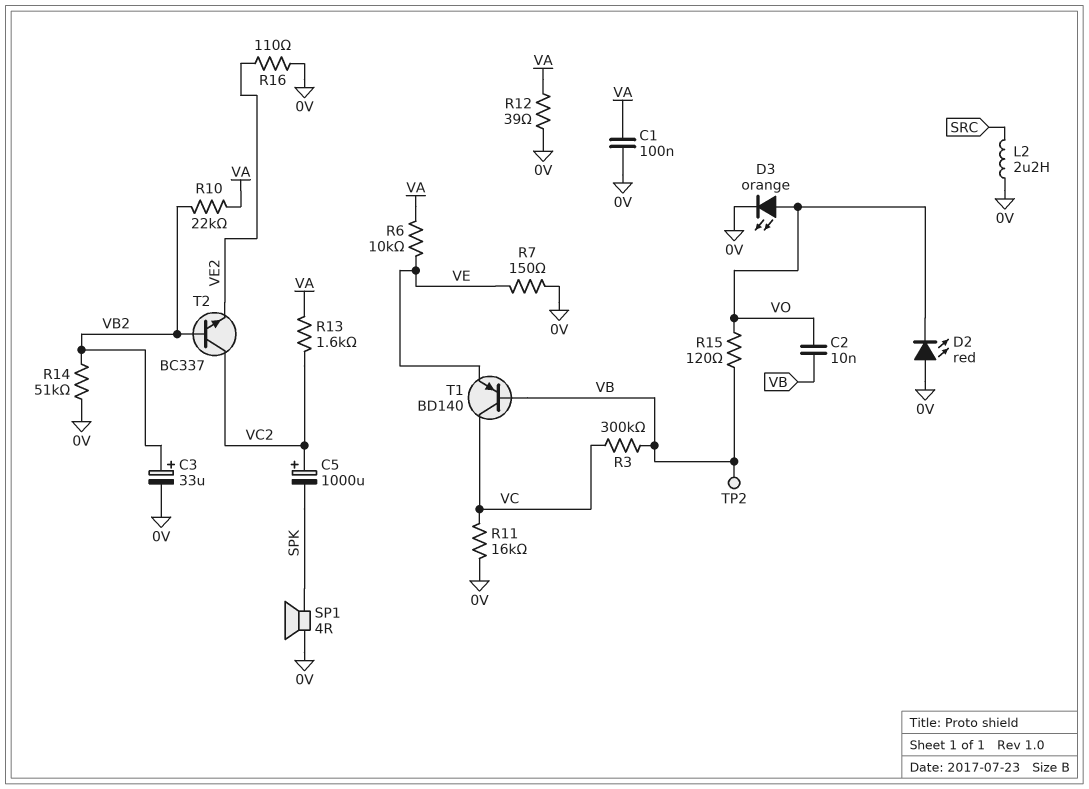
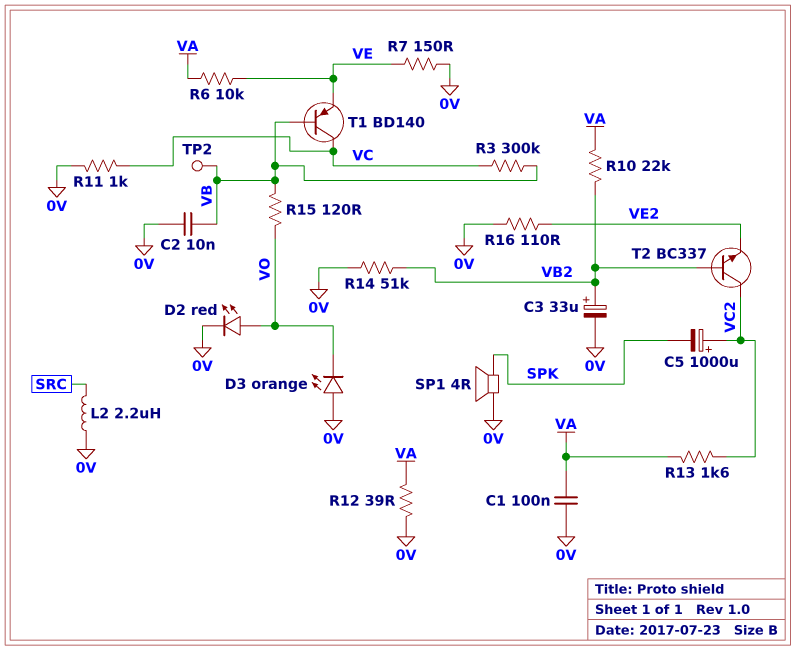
C2: 10nF (VB, VO) -> 10nF (0V, VB)
D2: LED red (A 0V, K VO) -> LED red (A VO, K 0V)
D3: LED orange (A VO, K 0V) -> LED orange (A 0V, K VO)
R11: 16k (0V, VC) -> 1k (0V, VC)

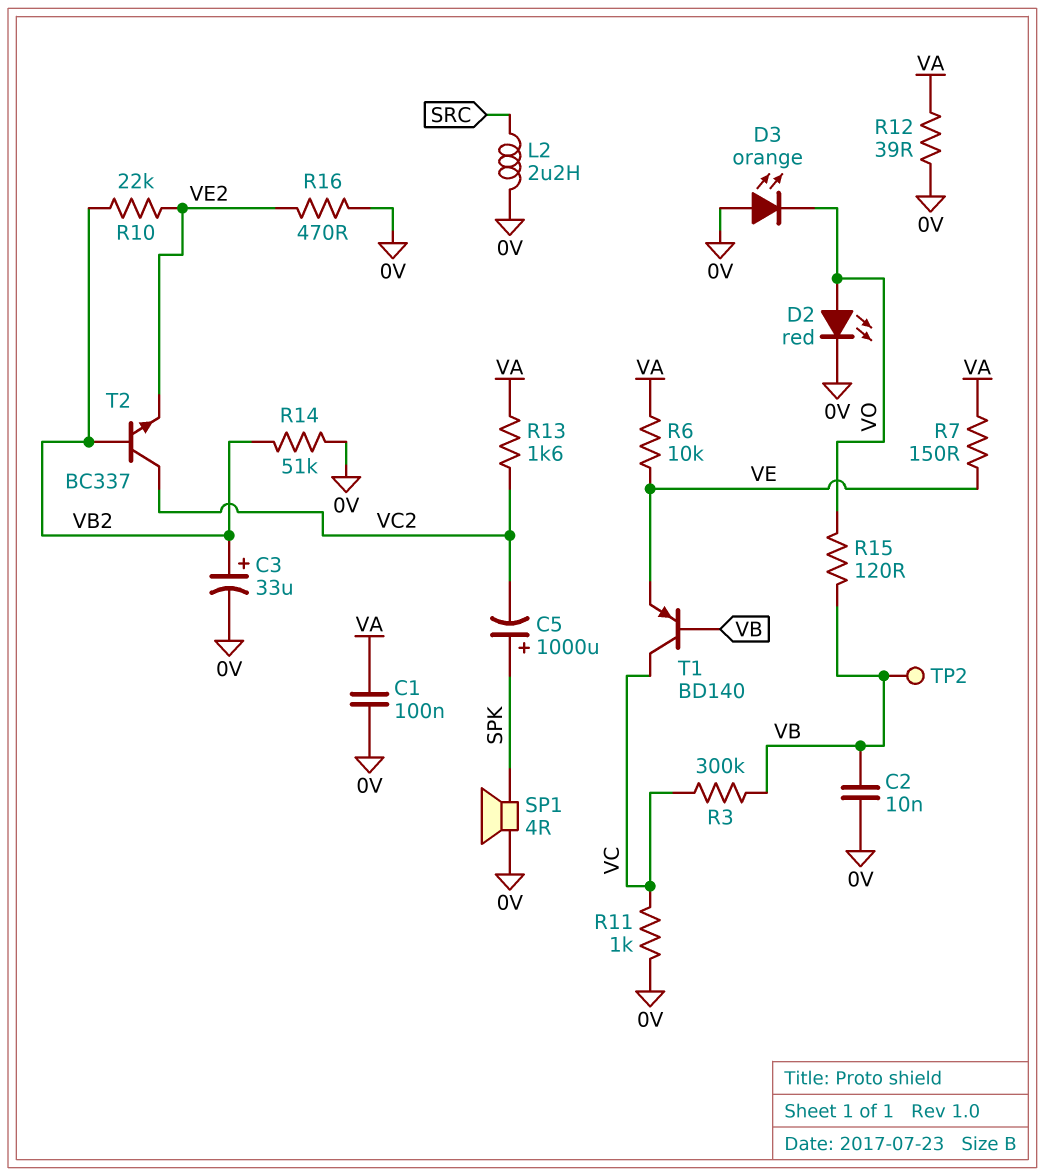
C5: 1000uF (plus VC2, minus SPK) -> 1000uF (plus SPK, minus VC2)
R7: 150 (0V, VE) -> 150 (VA, VE)
R10: 22k (VA, VB2) -> 22k (VB2, VE2)
R16: 110 (0V, VE2) -> 470 (0V, VE2)

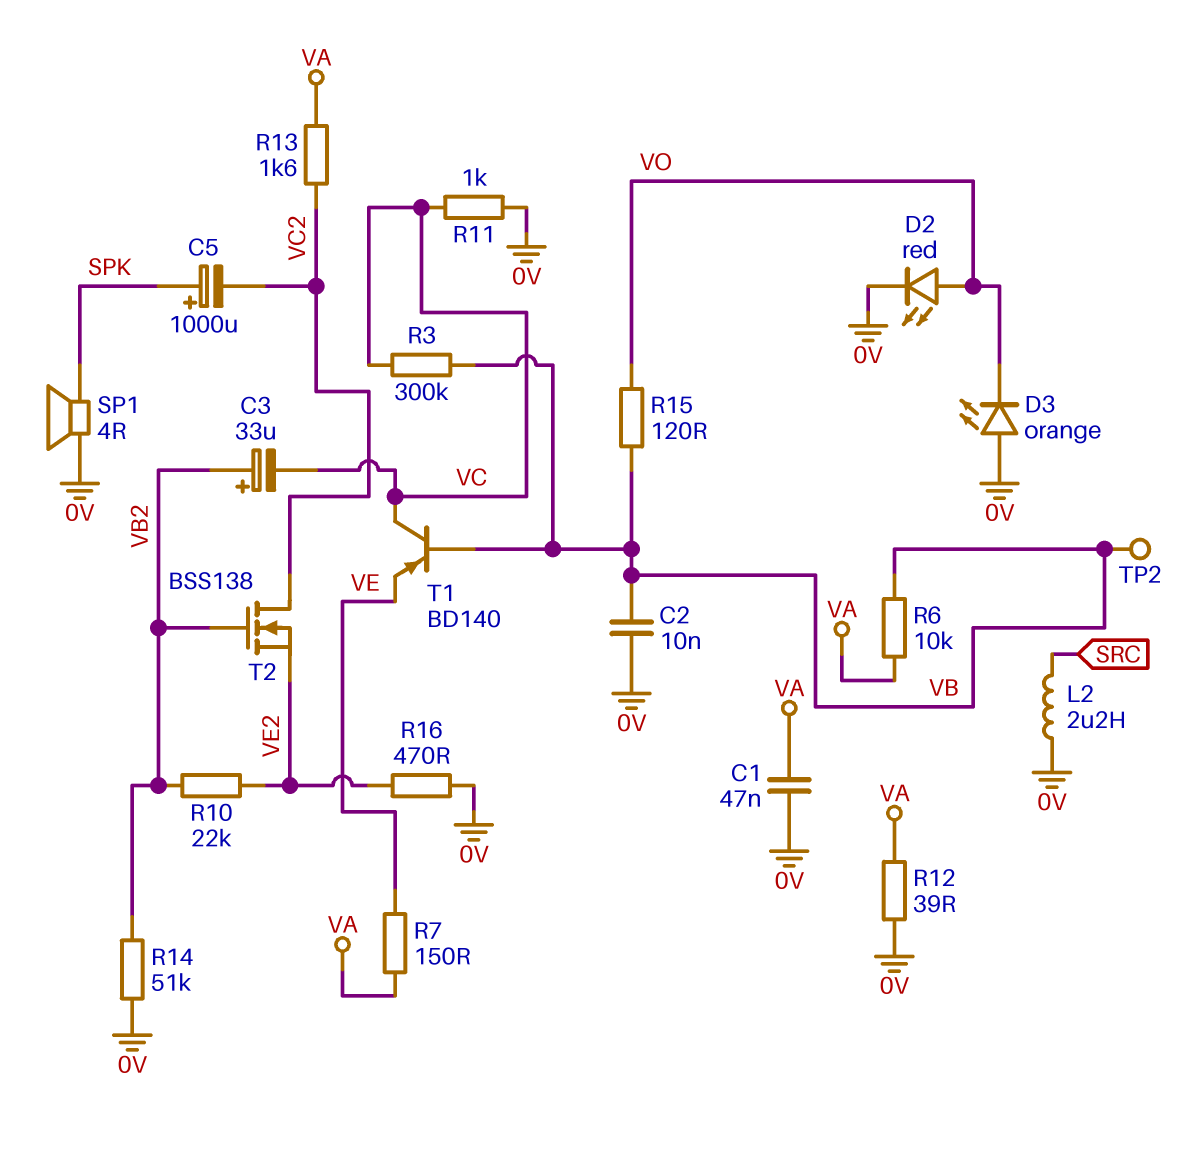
C1: 100nF (0V, VA) -> 47nF (0V, VA)
C3: 33uF (plus VB2, minus 0V) -> 33uF (plus VB2, minus VC)
R6: 10k (VA, VE) -> 10k (VA, VB)
T2: NPN BC337 (B VB2, C VC2, E VE2) -> NMOS BSS138 (G VB2, D VC2, S VE2)

